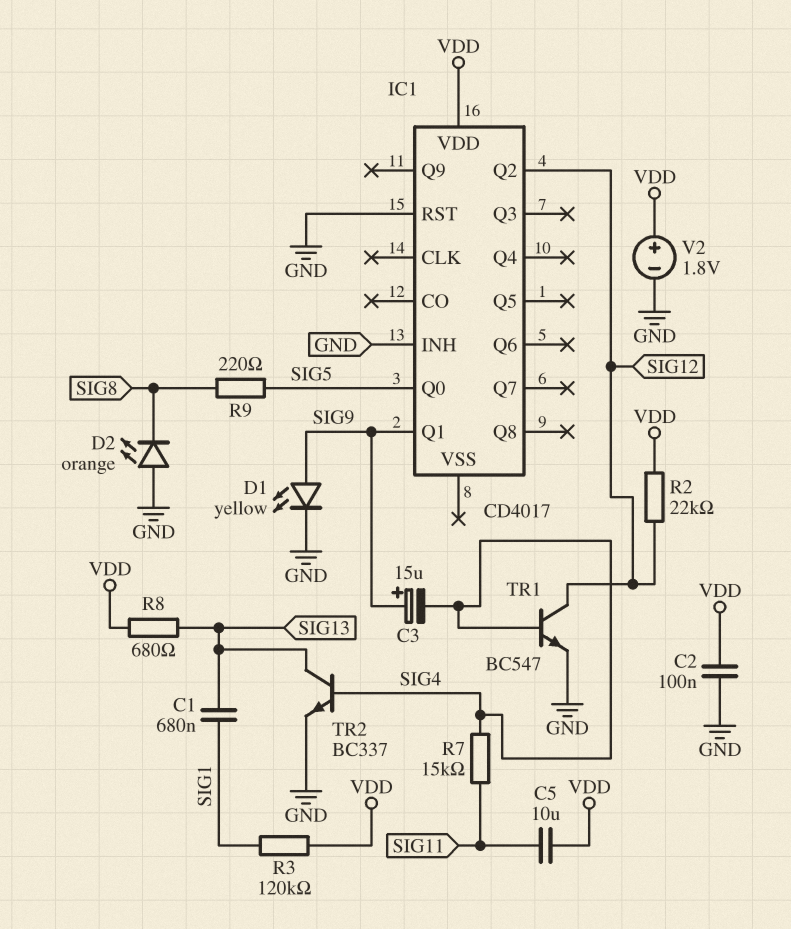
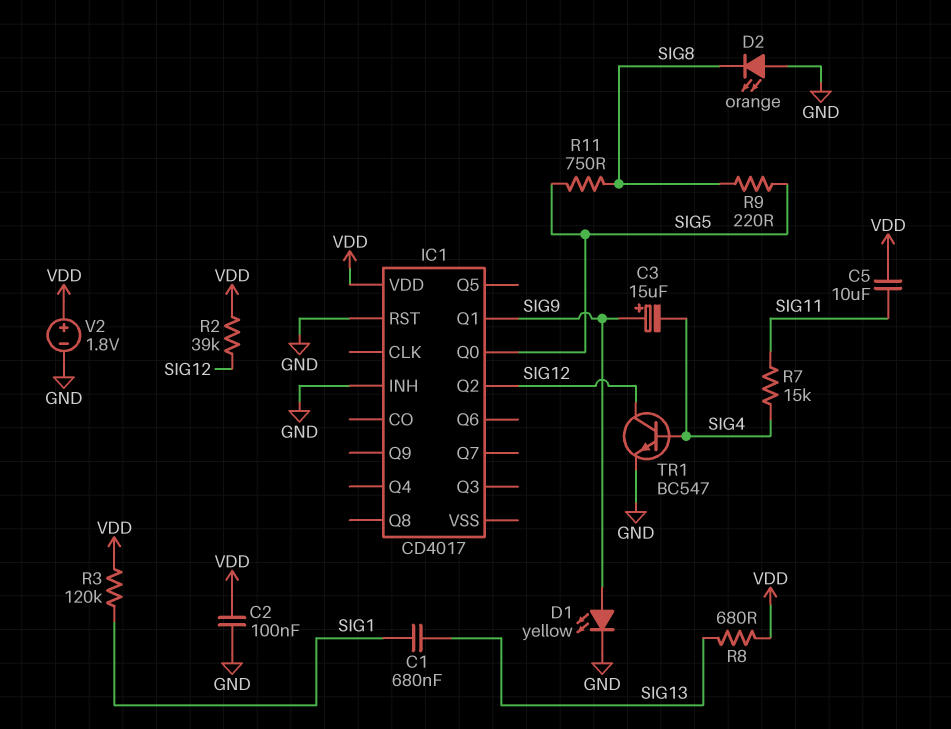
R2: 22k (SIG12, VDD) -> 39k (SIG12, VDD)
R11: none -> 750 (SIG5, SIG8)
TR2: NPN BC337 (B SIG4, C SIG13, E GND) -> none

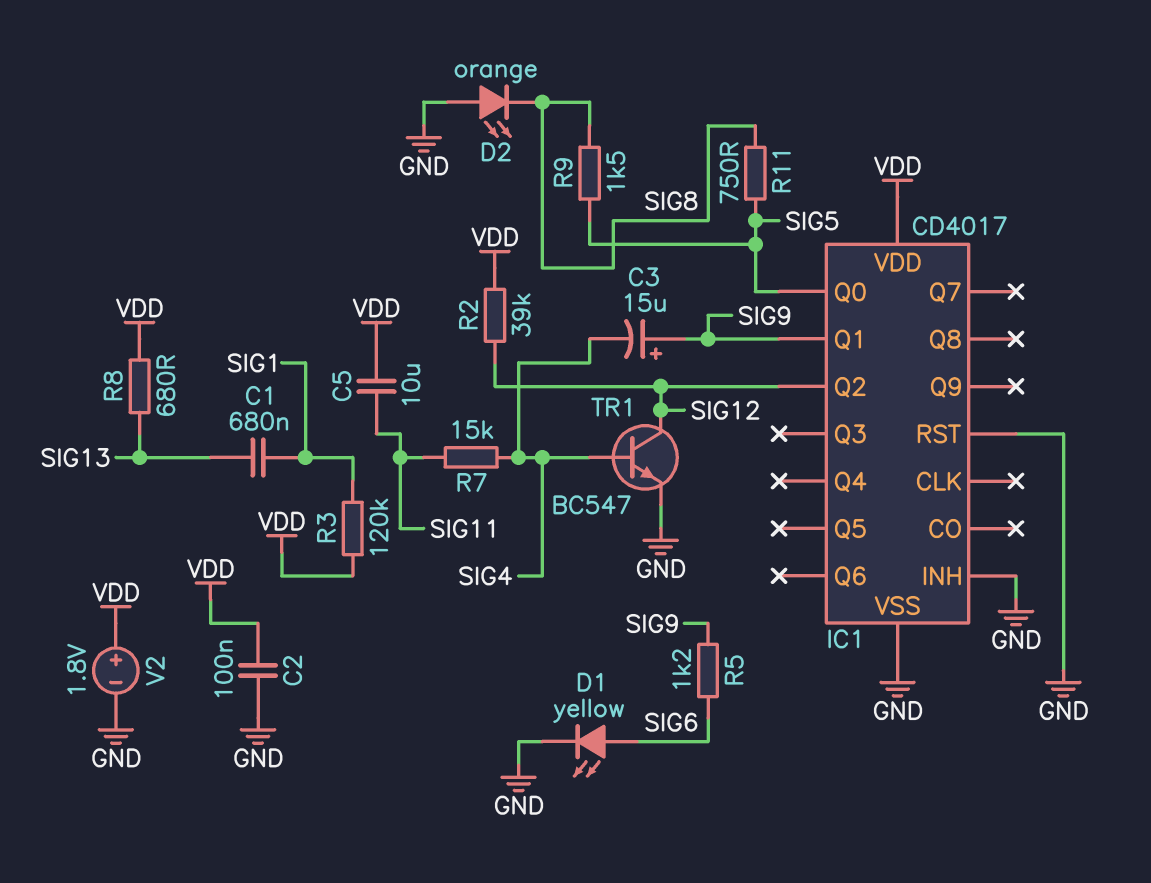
D1: LED yellow (A SIG9, K GND) -> LED yellow (A SIG6, K GND)
IC1 pin VSS: none -> GND
R5: none -> 1.2k (SIG6, SIG9)
R9: 220 (SIG5, SIG8) -> 1.5k (SIG5, SIG8)

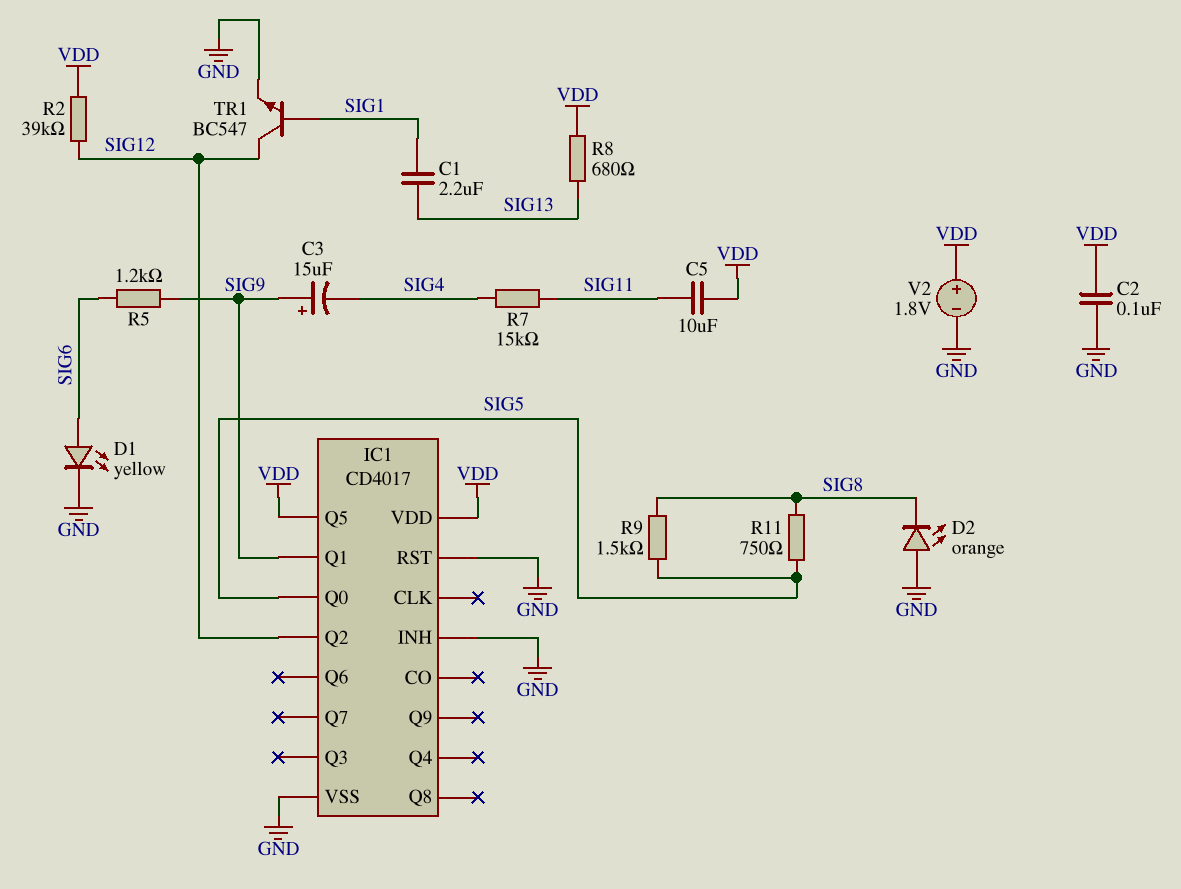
C1: 680nF (SIG1, SIG13) -> 2.2uF (SIG1, SIG13)
IC1 pin Q5: none -> VDD
R3: 120k (SIG1, VDD) -> none
TR1: NPN BC547 (B SIG4, C SIG12, E GND) -> NPN BC547 (B SIG1, C SIG12, E GND)

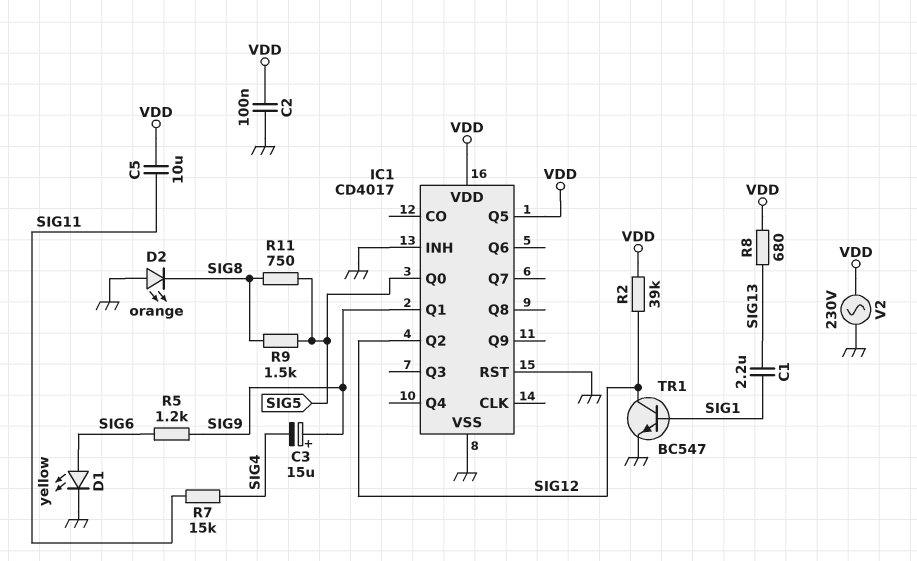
V2: 1.8V (plus VDD, minus GND) -> AC 230V (GND, VDD)

